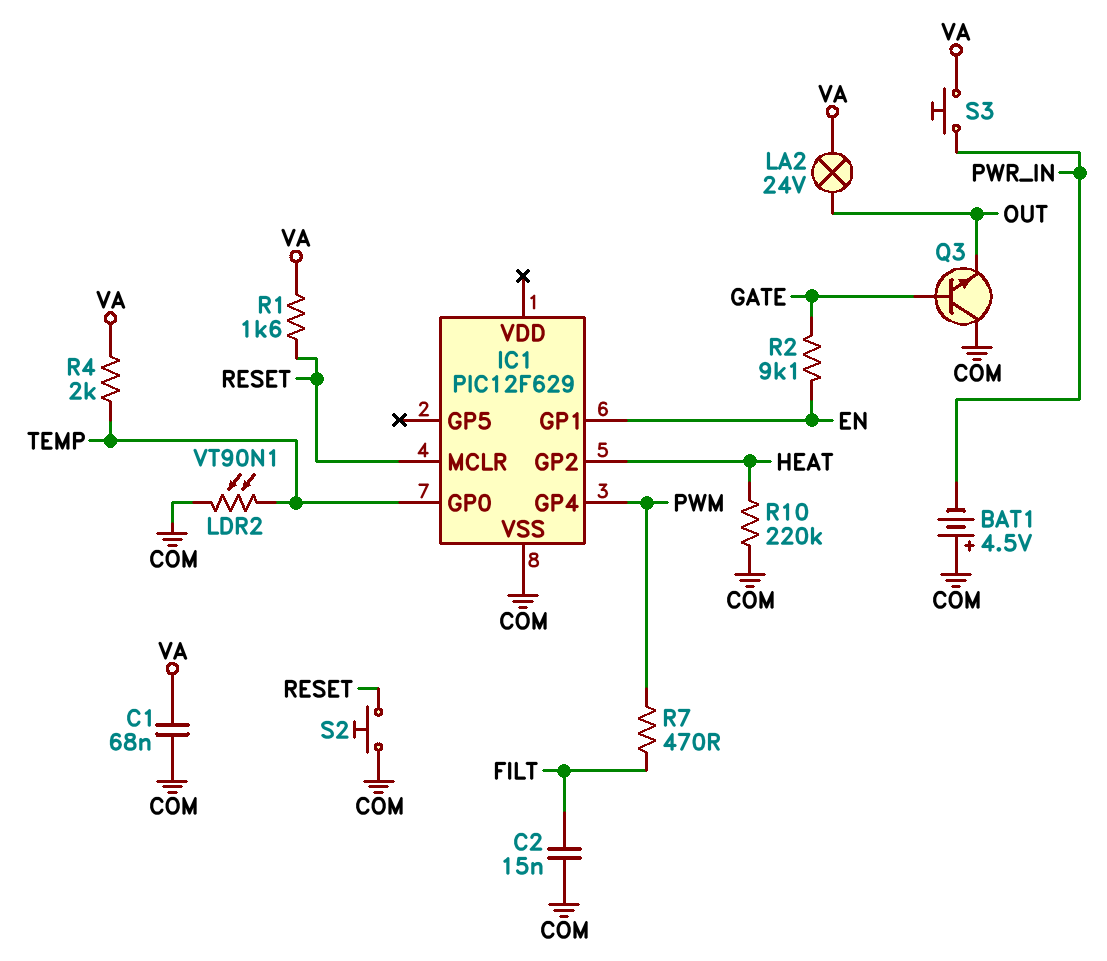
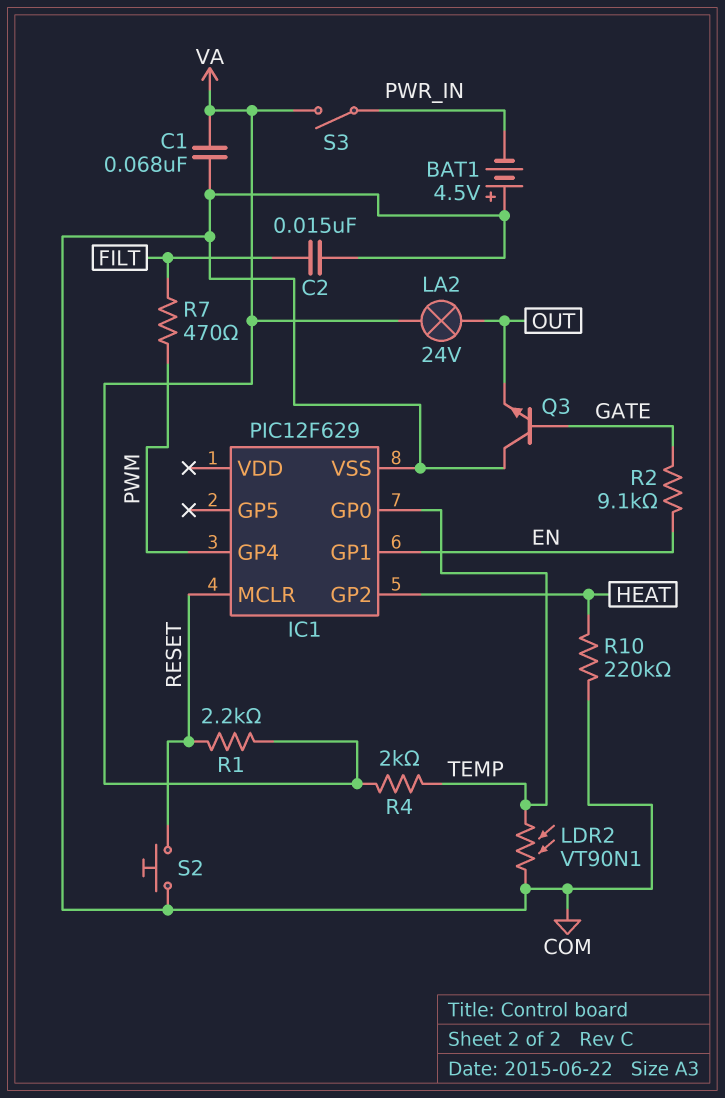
R1: 1.6k (RESET, VA) -> 2.2k (RESET, VA)
S3: button (PWR_IN, VA) -> switch (PWR_IN, VA)

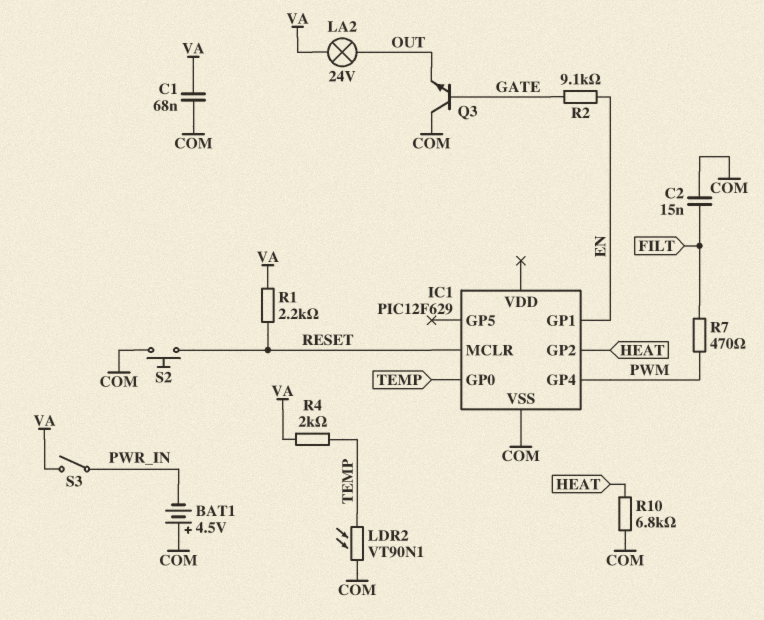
R10: 220k (COM, HEAT) -> 6.8k (COM, HEAT)

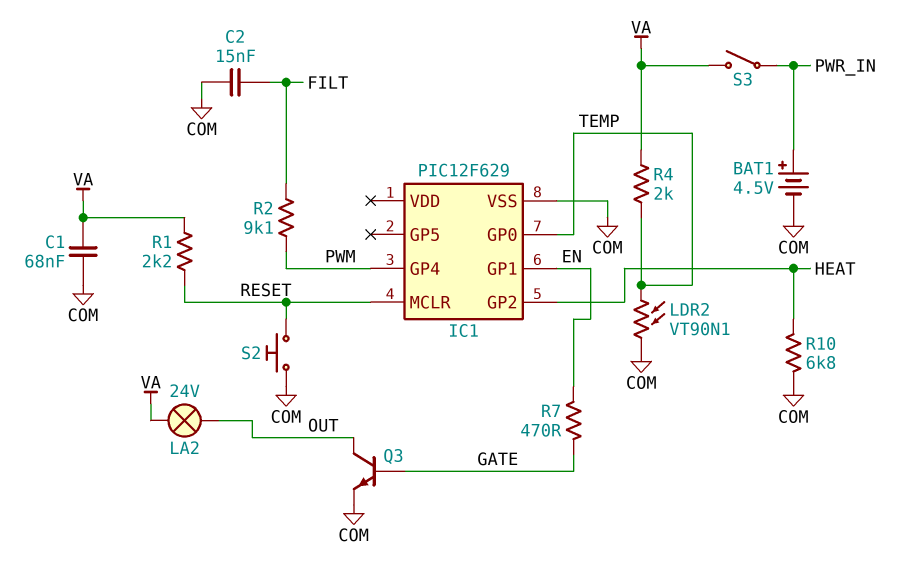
BAT1: 4.5V (plus COM, minus PWR_IN) -> 4.5V (plus PWR_IN, minus COM)
Q3: NPN (B GATE, C COM, E OUT) -> NPN (B GATE, C OUT, E COM)
R2: 9.1k (EN, GATE) -> 9.1k (FILT, PWM)
R7: 470 (FILT, PWM) -> 470 (EN, GATE)

